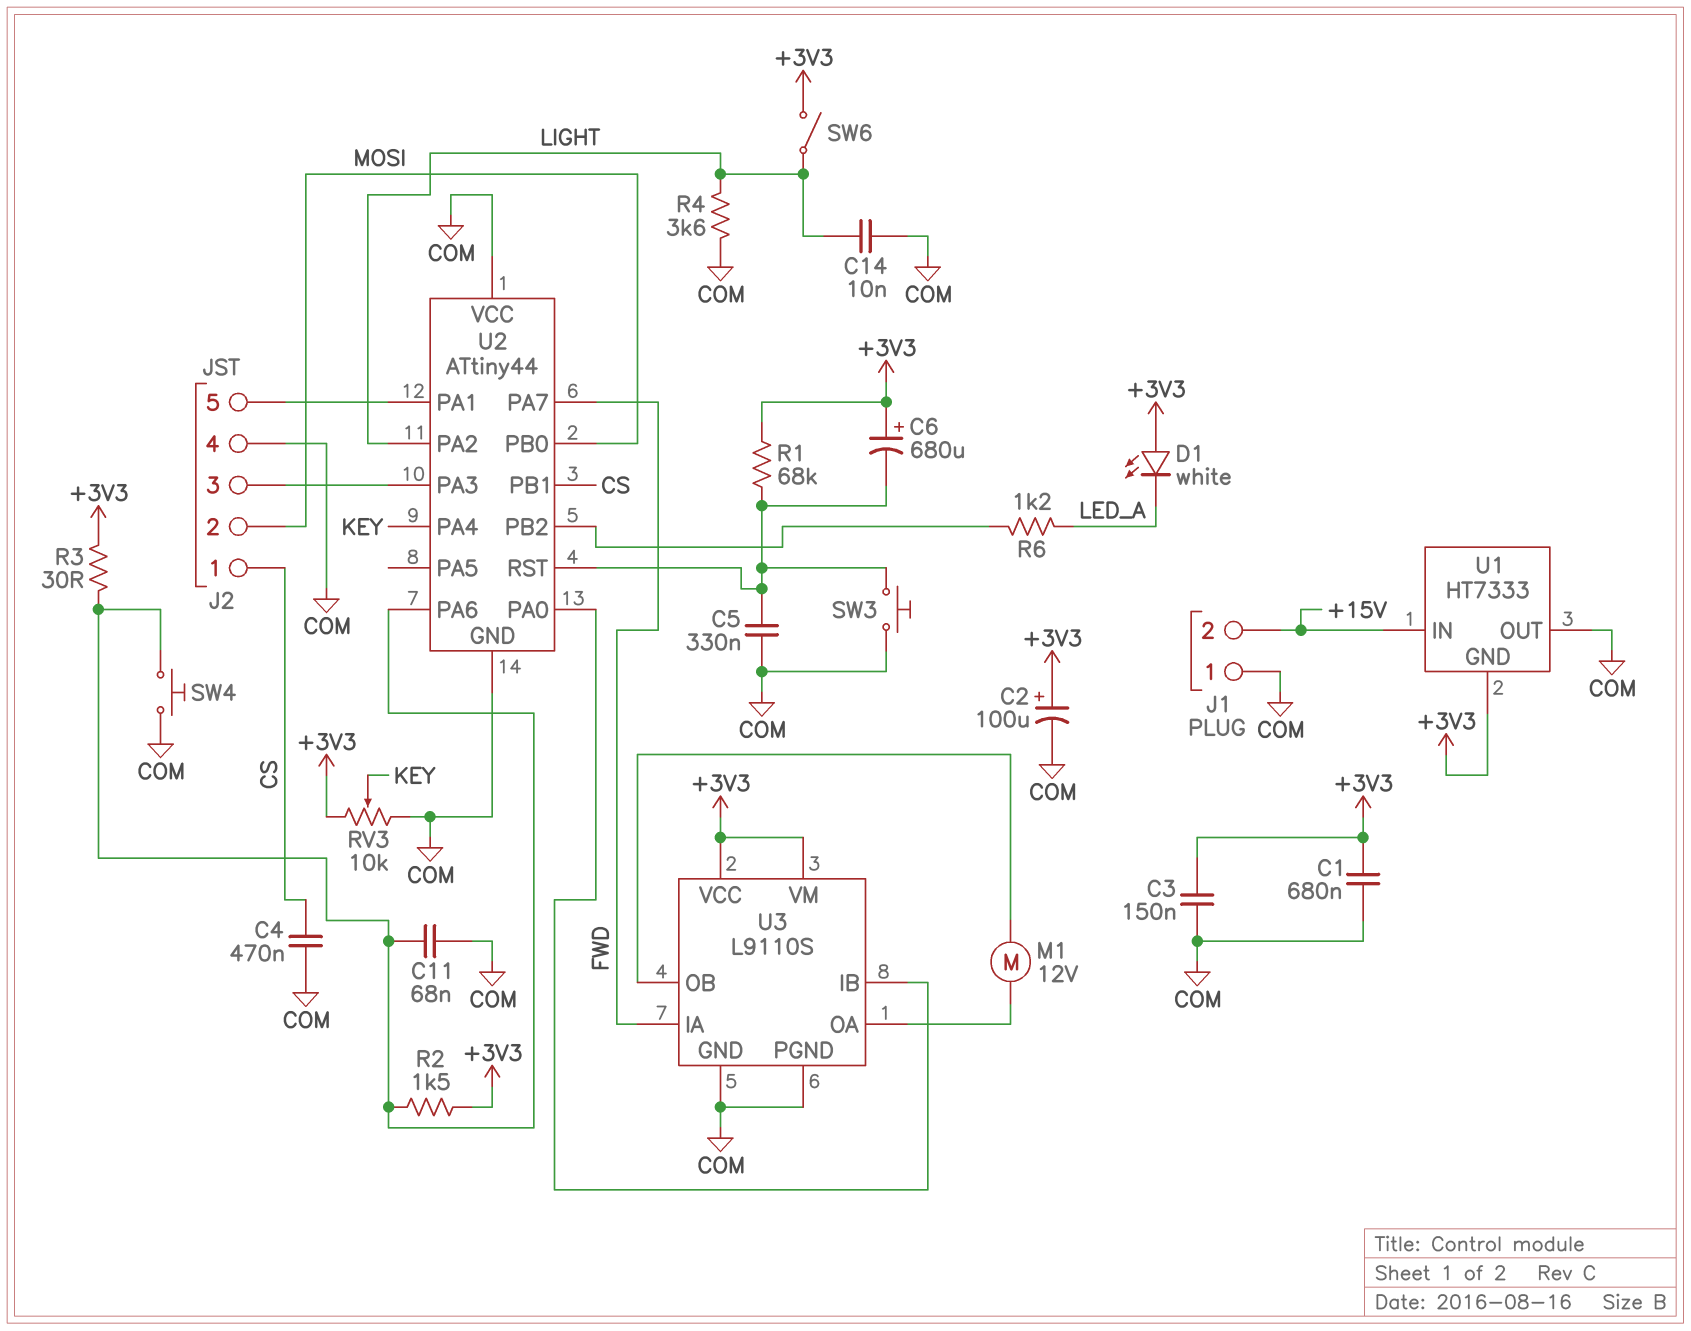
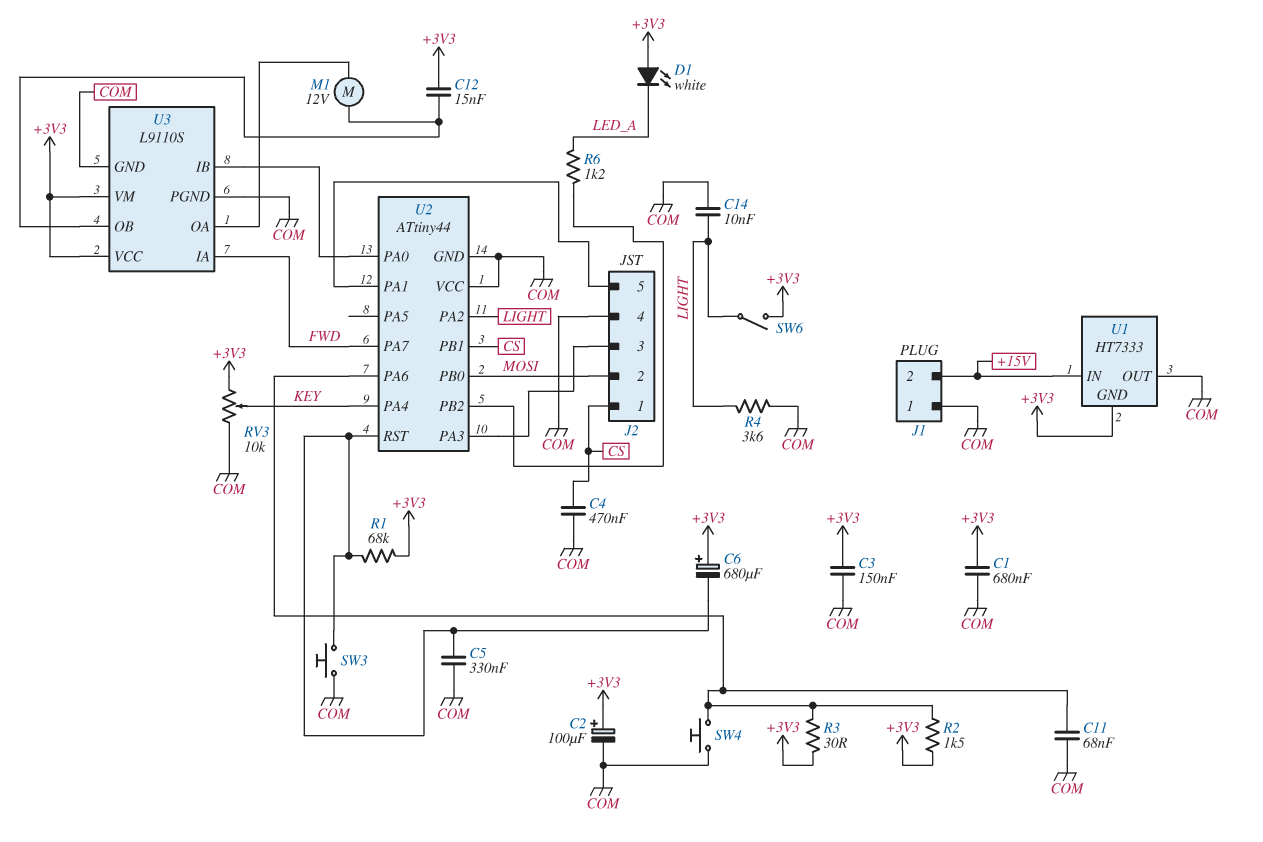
C12: none -> 15nF (+3V3, U3/OB)

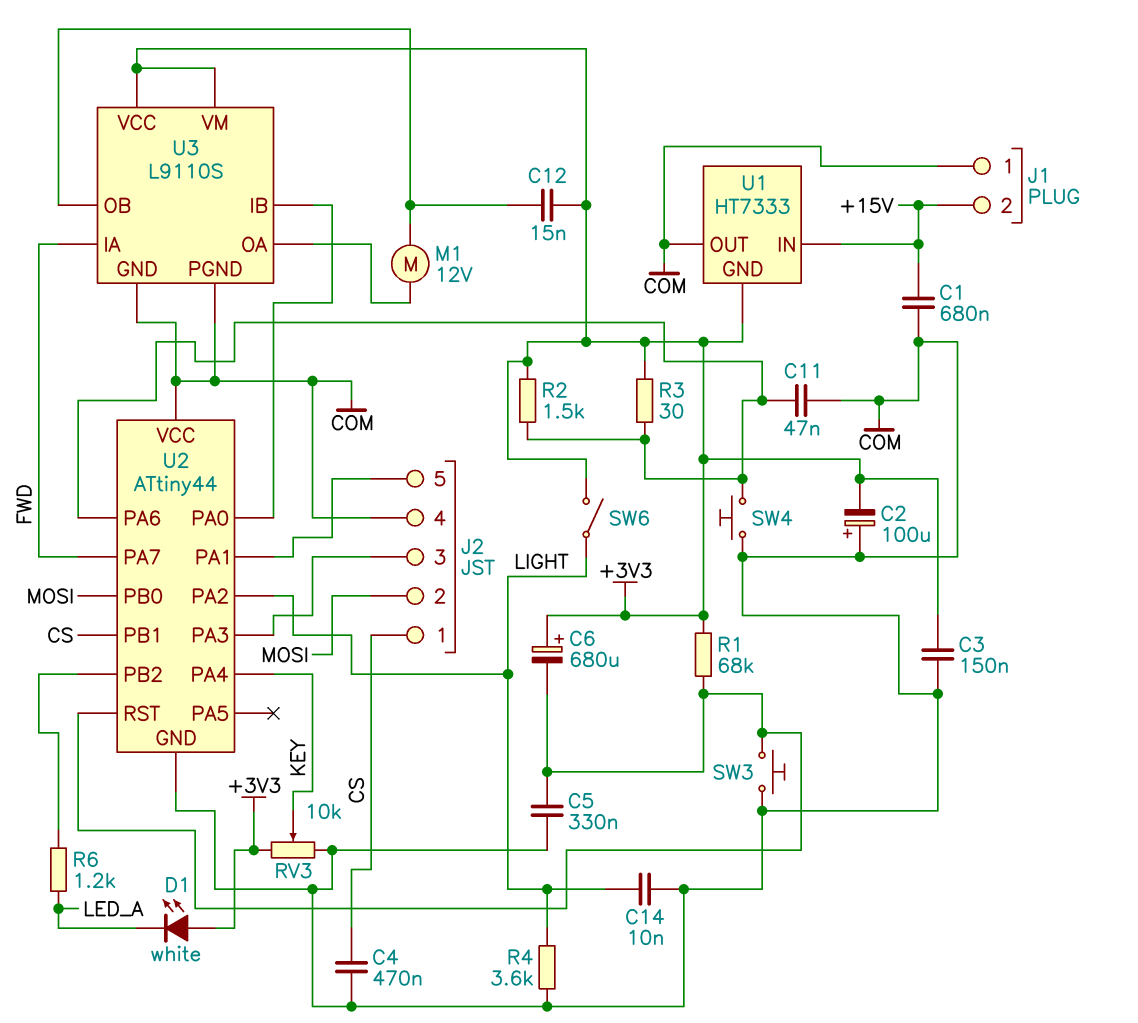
C1: 680nF (+3V3, COM) -> 680nF (+15V, COM)
C2: 100uF (plus +3V3, minus COM) -> 100uF (plus COM, minus +3V3)
C11: 68nF (COM, U2/PA6) -> 47nF (COM, U2/PA6)

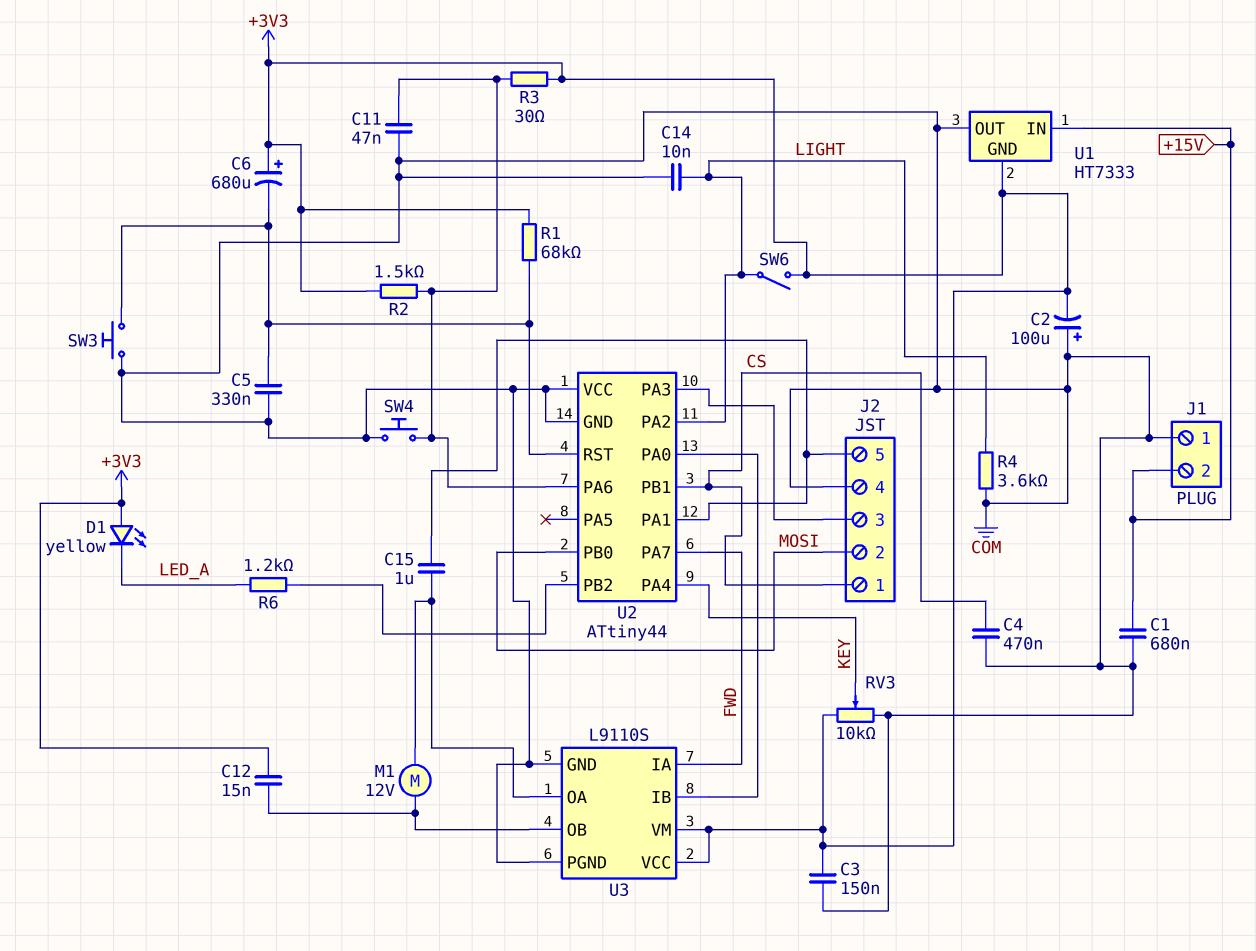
C15: none -> 1uF (J2/5, U3/OA)
D1: LED white (A +3V3, K LED_A) -> LED yellow (A +3V3, K LED_A)

